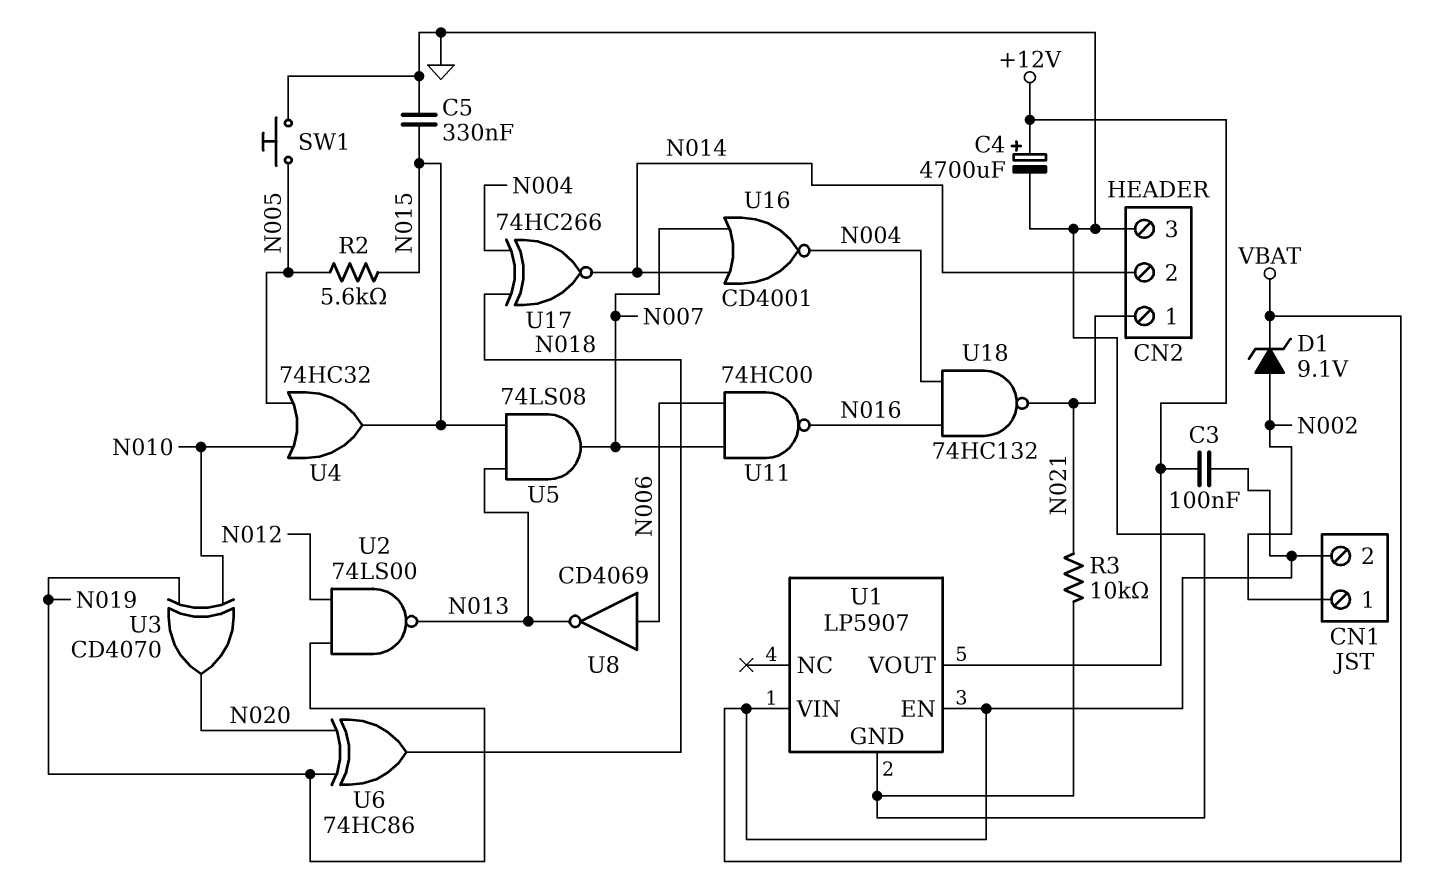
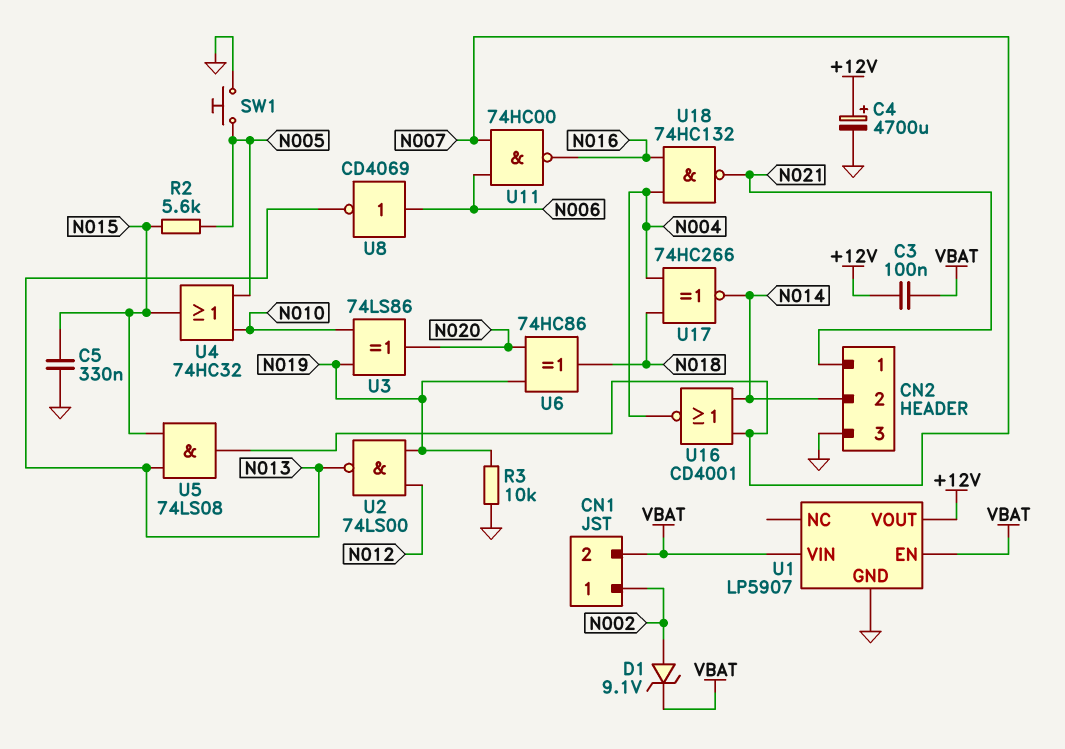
R3: 10k (GND, N021) -> 10k (GND, N019)
U3: XOR CD4070 (in N010, in N019, out N020) -> XOR 74LS86 (in N010, in N019, out N020)

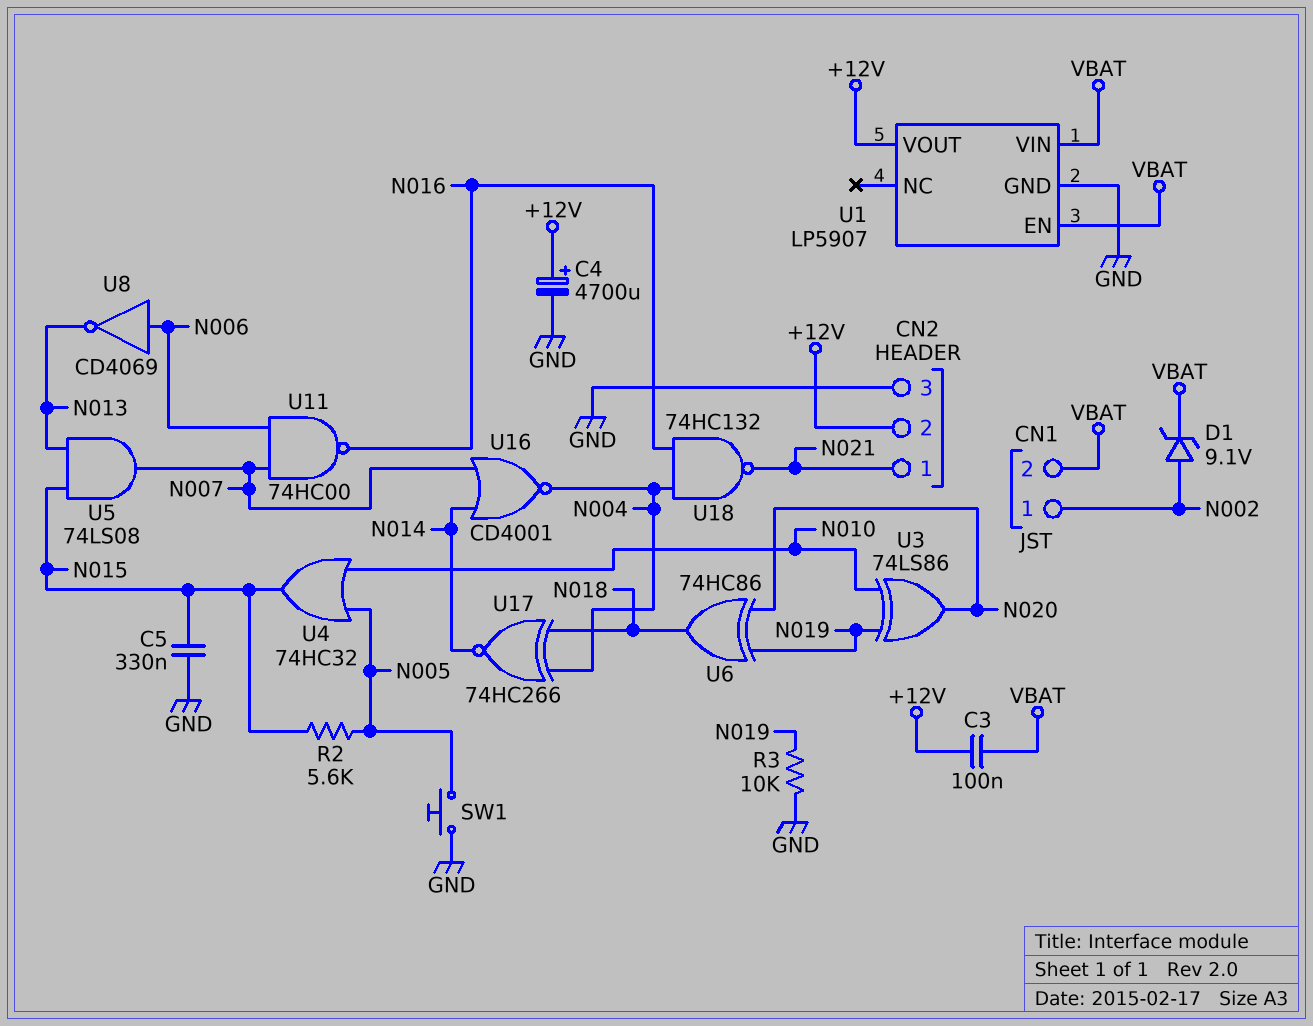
CN2 pin 2: N014 -> +12V
U2: NAND 74LS00 (in N012, in N019, out N013) -> none

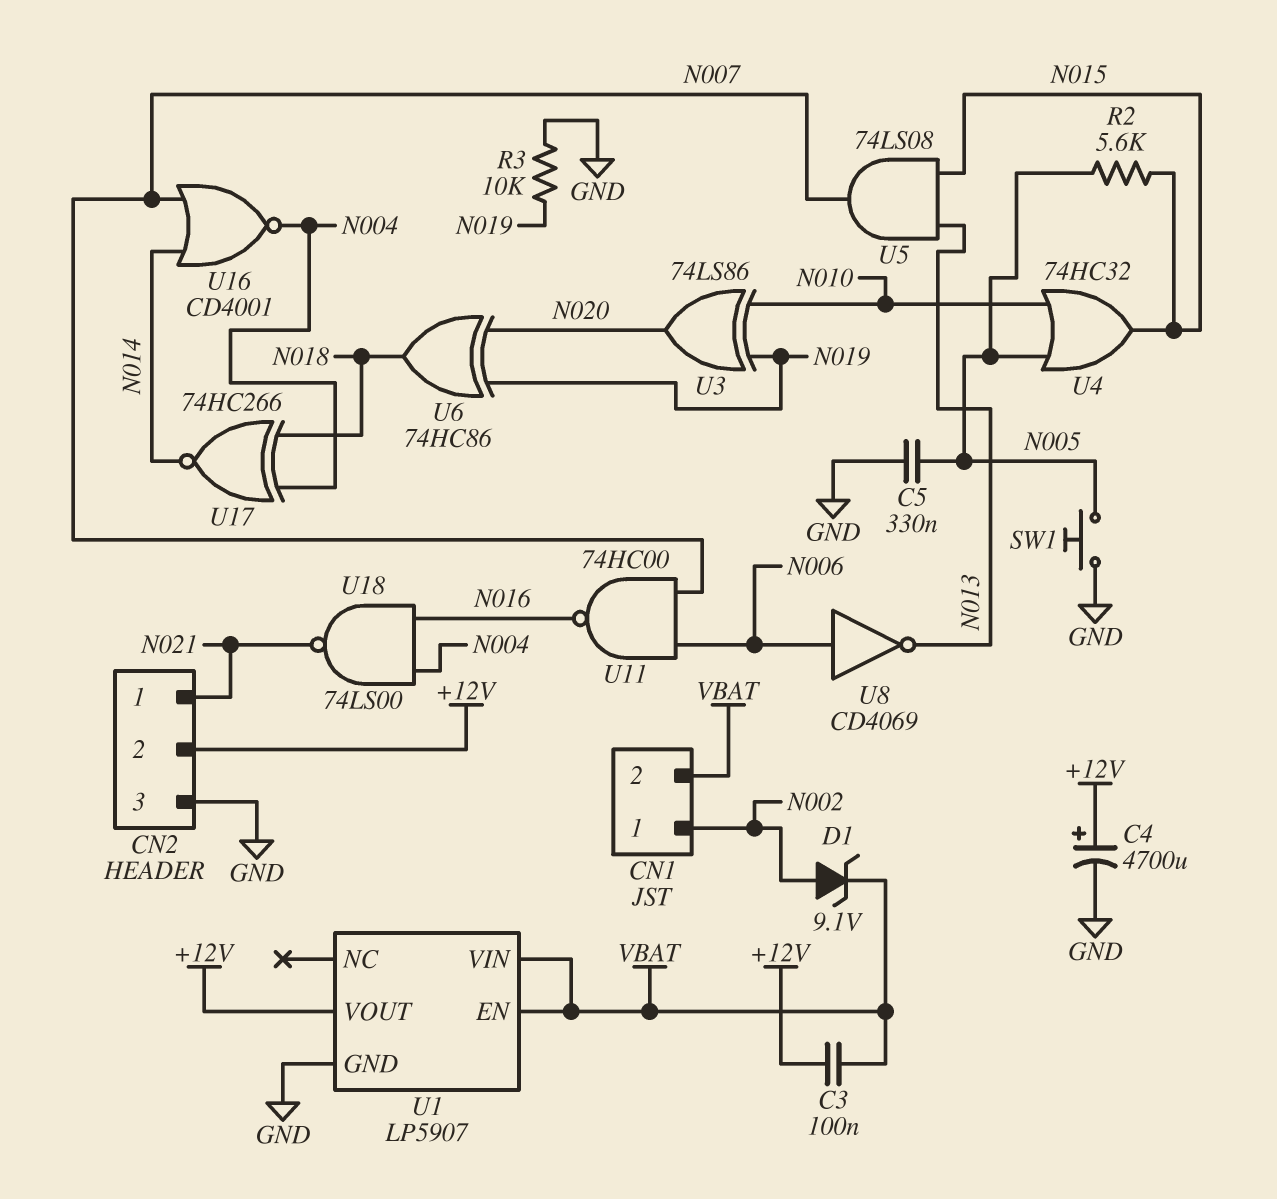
C5: 330nF (GND, N015) -> 330nF (GND, N005)
U18: NAND 74HC132 (in N004, in N016, out N021) -> NAND 74LS00 (in N004, in N016, out N021)

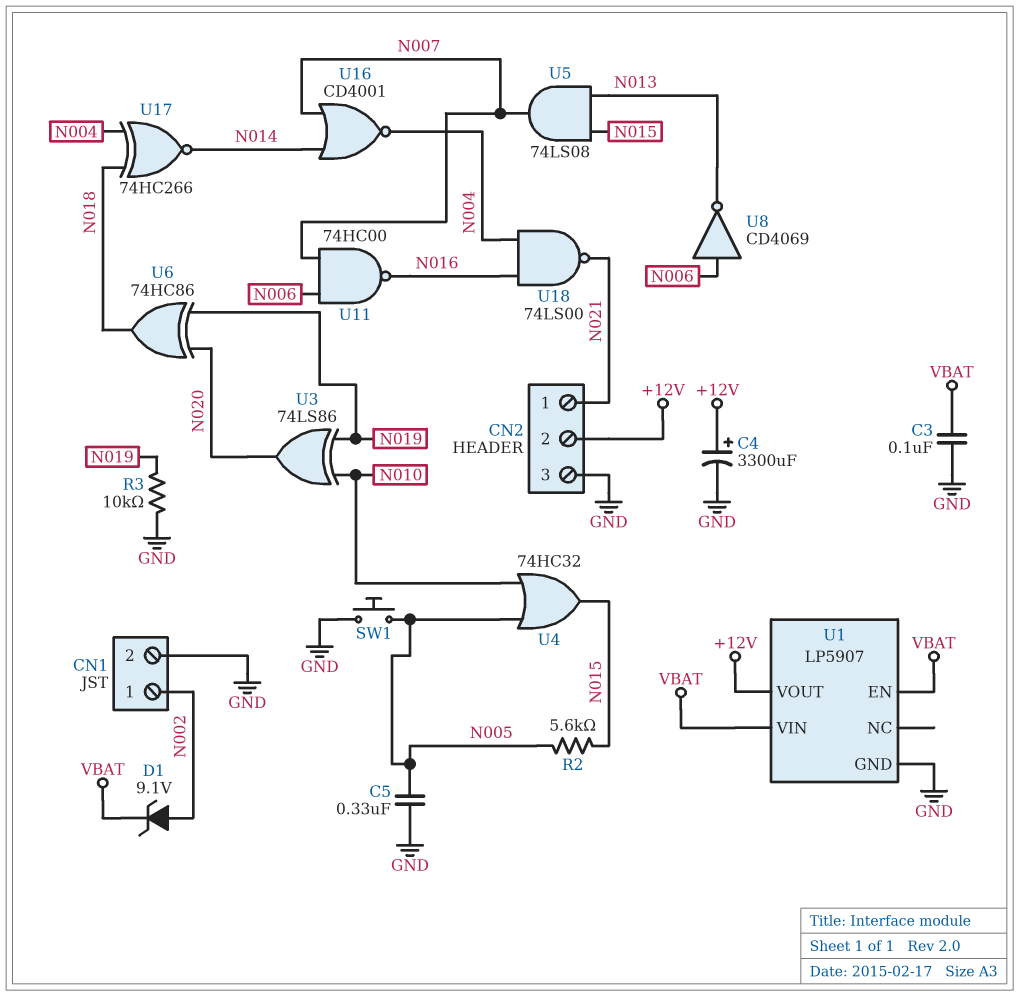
C3: 100nF (+12V, VBAT) -> 100nF (GND, VBAT)
C4: 4700uF (plus +12V, minus GND) -> 3300uF (plus +12V, minus GND)
CN1 pin 2: VBAT -> GND

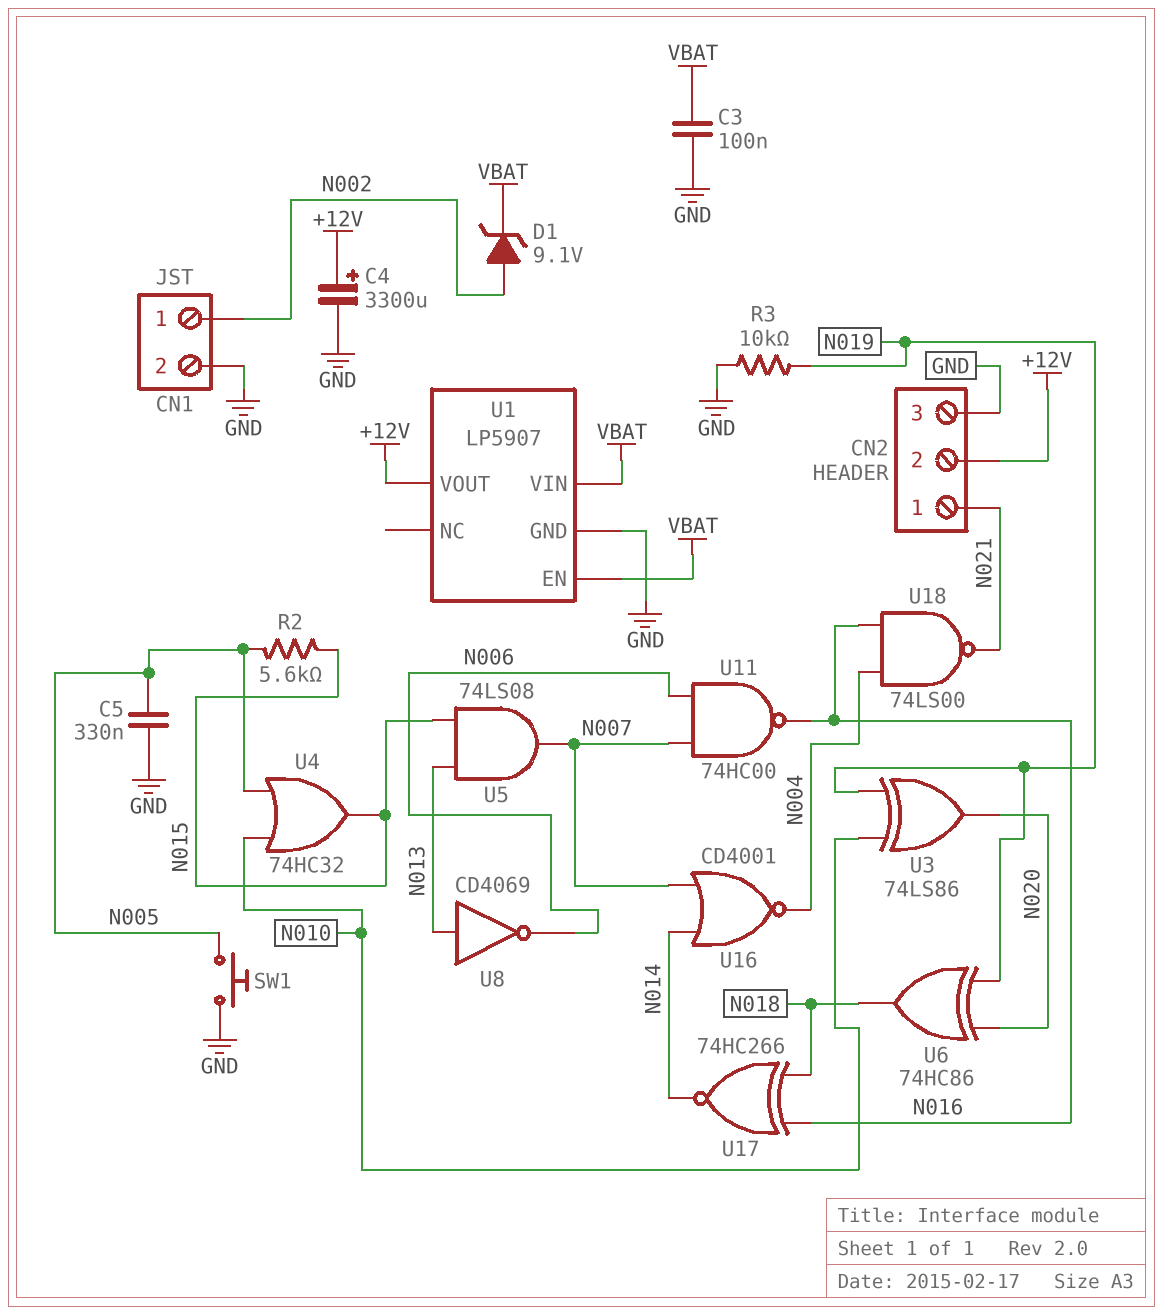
U8: NOT CD4069 (in N006, out N013) -> NOT CD4069 (in N013, out N006)
U17: XNOR 74HC266 (in N004, in N018, out N014) -> XNOR 74HC266 (in N016, in N018, out N014)

